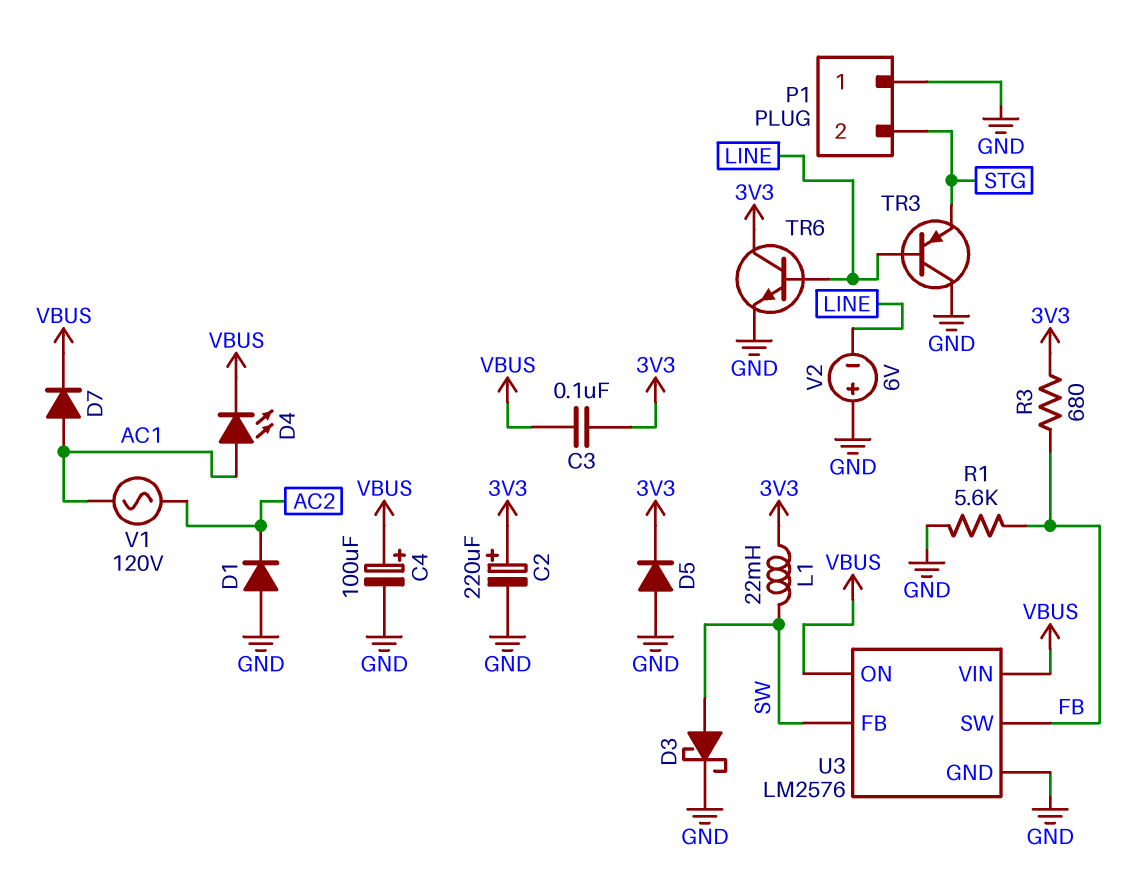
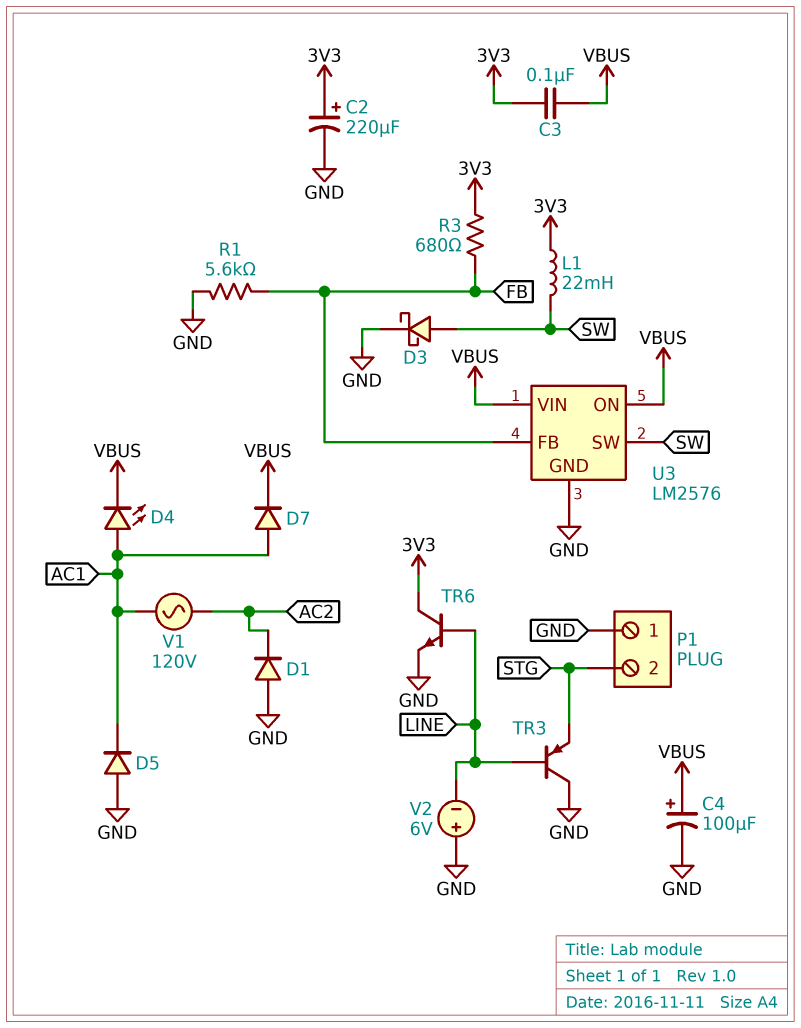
D5: diode (A GND, K 3V3) -> diode (A GND, K AC1)
U3 pin FB: SW -> FB
U3 pin SW: FB -> SW

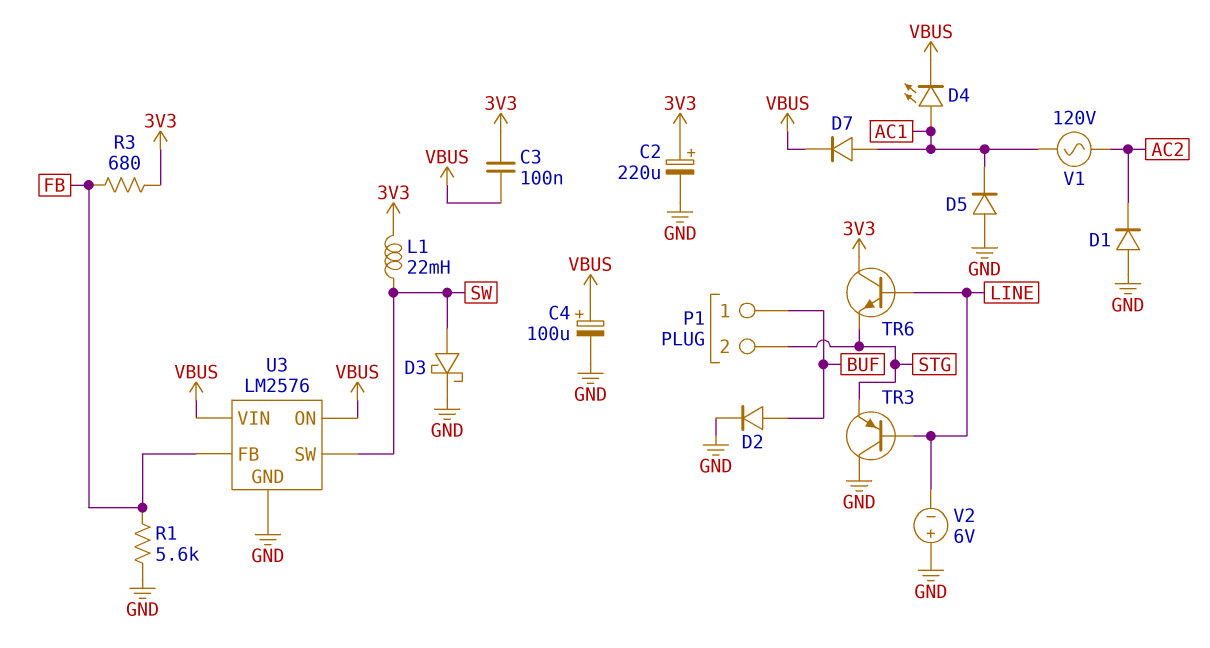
D2: none -> diode (A BUF, K GND)
P1 pin 1: GND -> BUF
TR6: NPN (B LINE, C 3V3, E GND) -> NPN (B LINE, C 3V3, E STG)

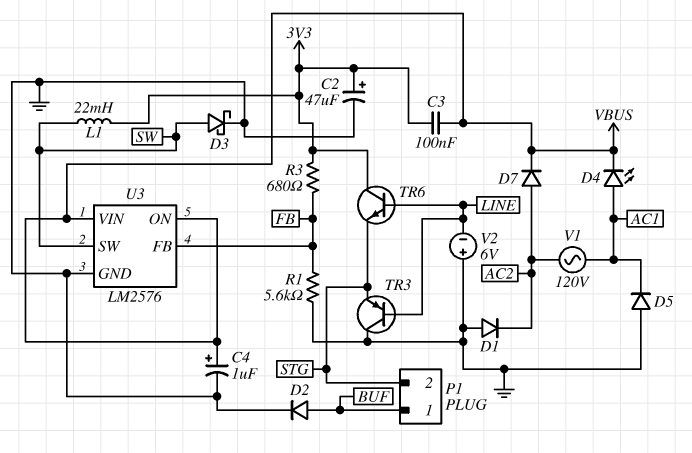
C2: 220uF (plus 3V3, minus GND) -> 47uF (plus 3V3, minus GND)
C4: 100uF (plus VBUS, minus GND) -> 1uF (plus VBUS, minus GND)
D7: diode (A AC1, K VBUS) -> diode (A AC2, K VBUS)

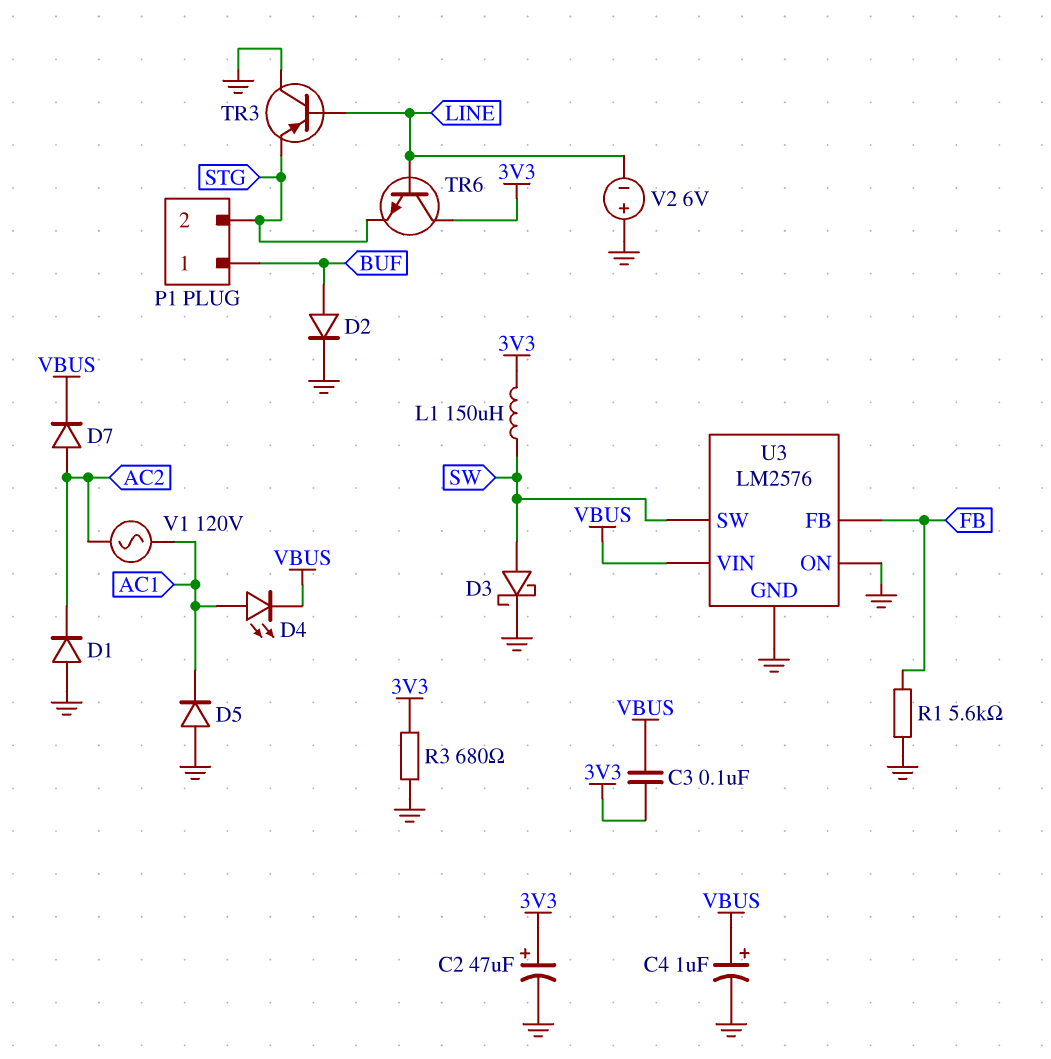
L1: 22mH (3V3, SW) -> 150uH (3V3, SW)
R3: 680 (3V3, FB) -> 680 (3V3, GND)
U3 pin ON: VBUS -> GND

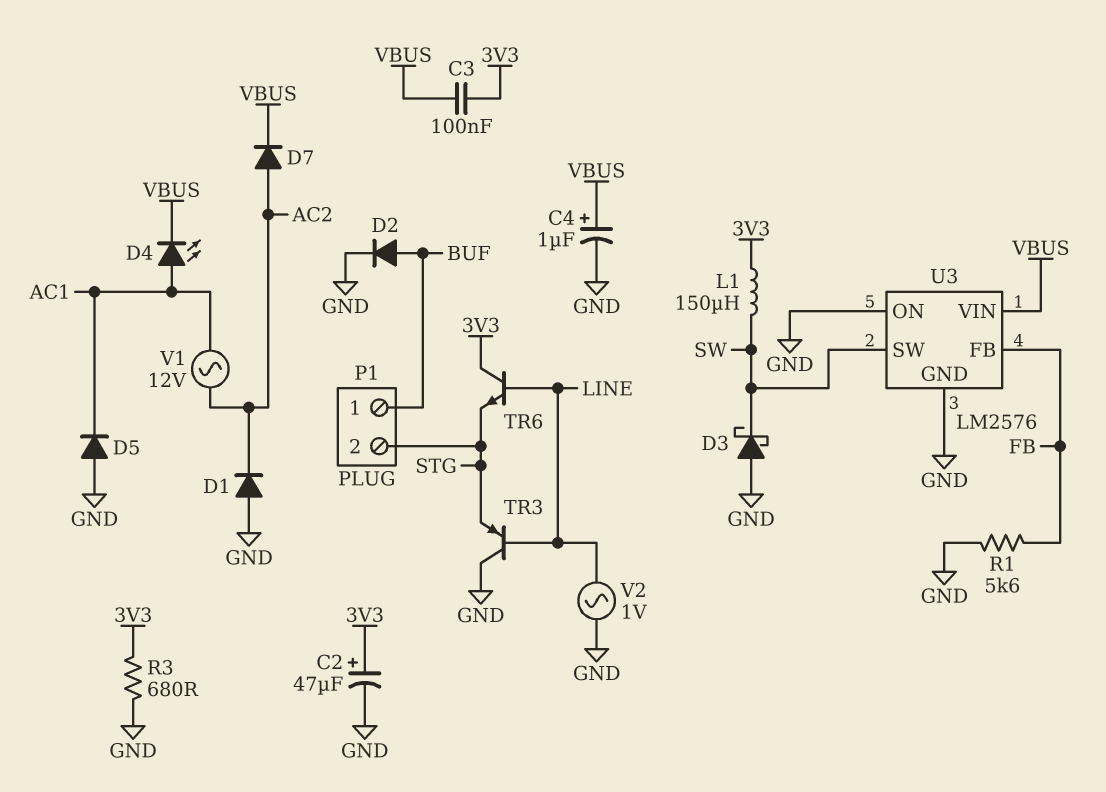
D3: schottky (A SW, K GND) -> schottky (A GND, K SW)
V1: AC 120V (AC1, AC2) -> AC 12V (AC1, AC2)
V2: 6V (plus GND, minus LINE) -> AC 1V (GND, LINE)

